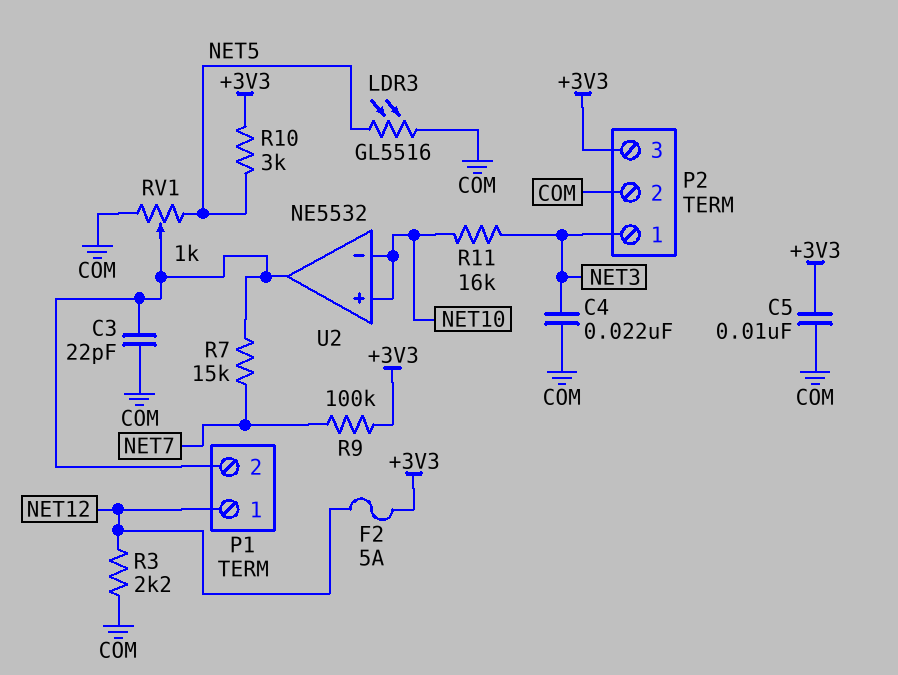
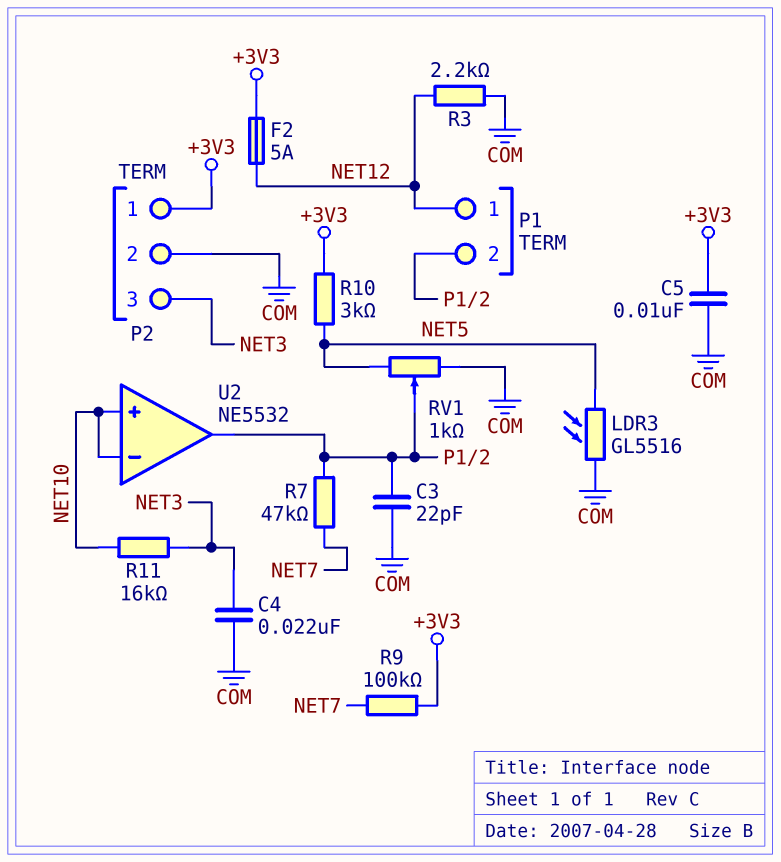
P2 pin 1: NET3 -> +3V3
P2 pin 3: +3V3 -> NET3
R7: 15k (NET7, P1/2) -> 47k (NET7, P1/2)

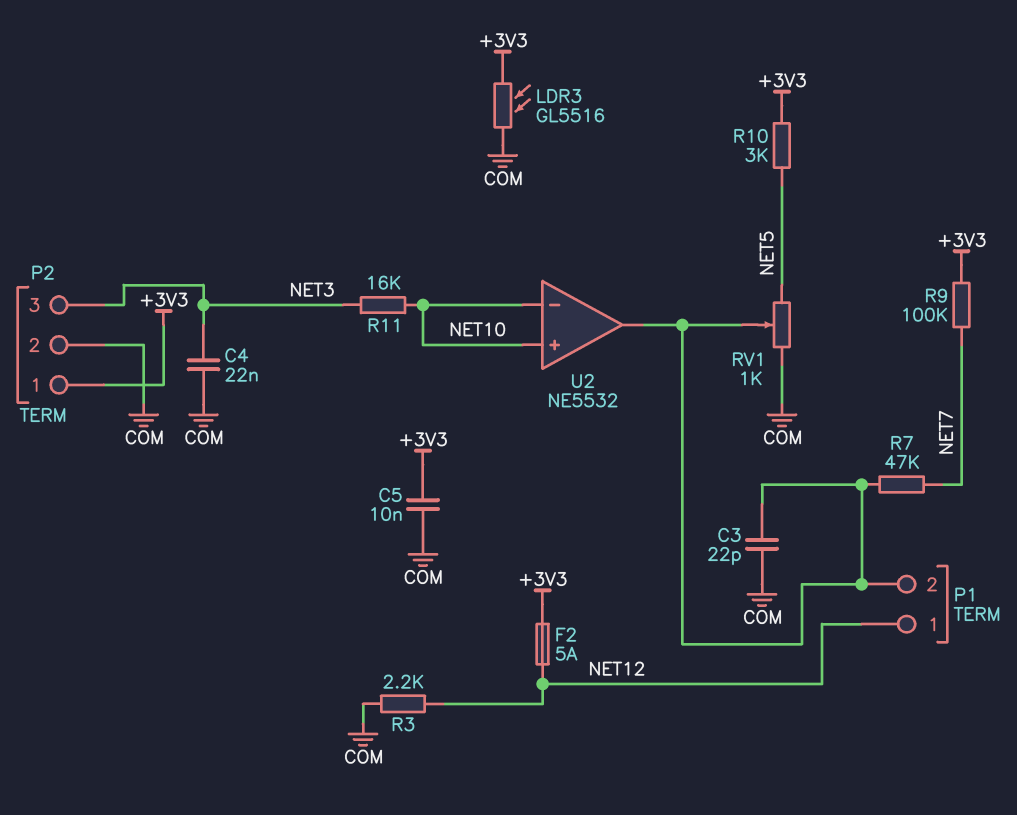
LDR3: GL5516 (COM, NET5) -> GL5516 (+3V3, COM)

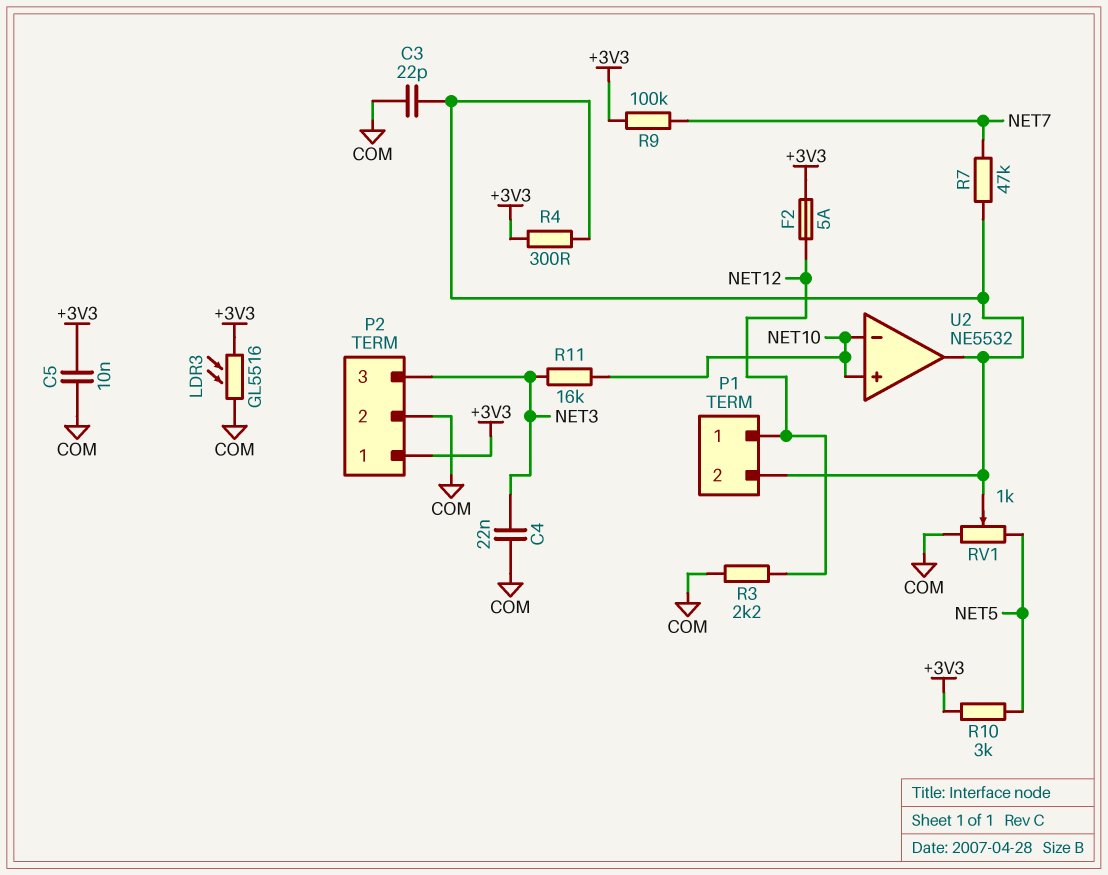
R4: none -> 300 (+3V3, P1/2)

